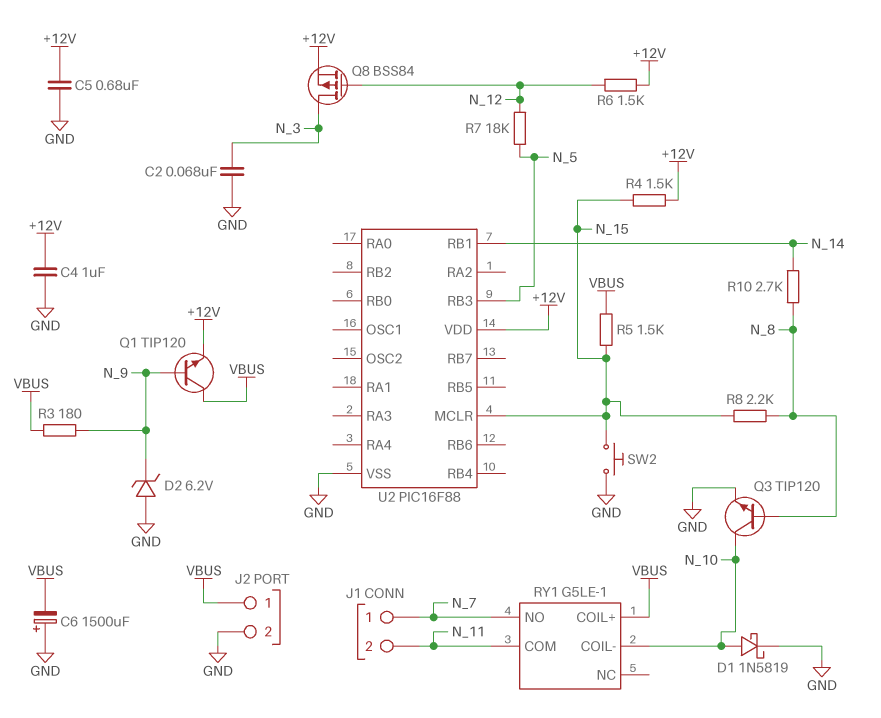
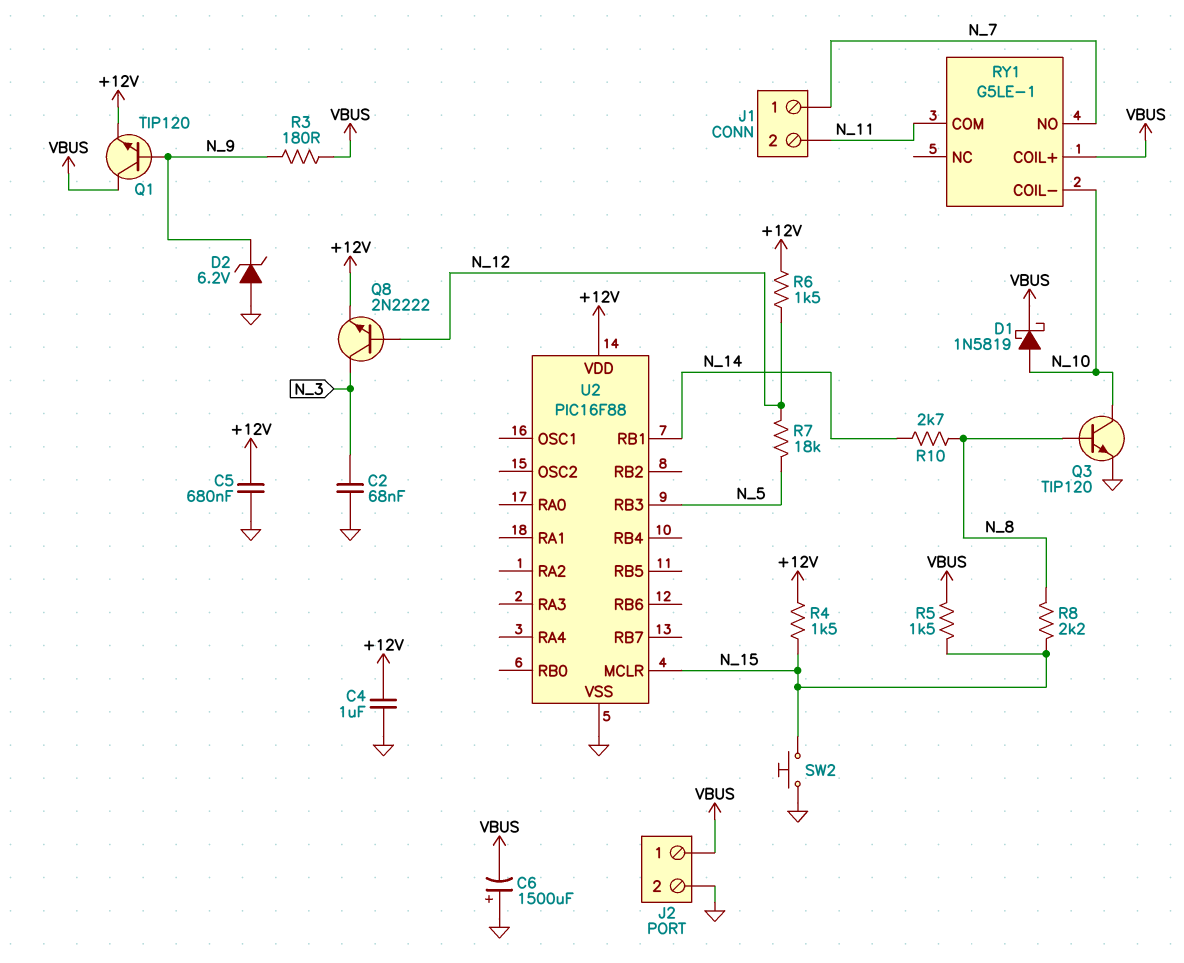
D1: schottky 1N5819 (A N_10, K GND) -> schottky 1N5819 (A N_10, K VBUS)
Q8: PMOS BSS84 (G N_12, D N_3, S +12V) -> NPN 2N2222 (B N_12, C N_3, E +12V)

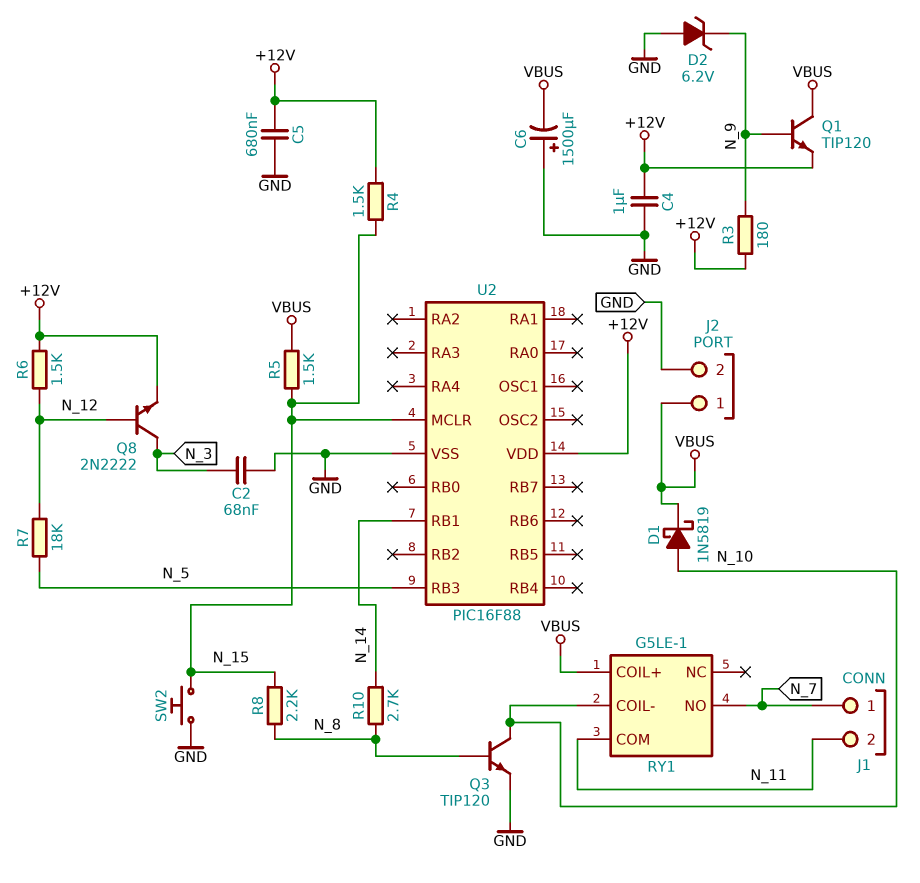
R3: 180 (N_9, VBUS) -> 180 (+12V, N_9)

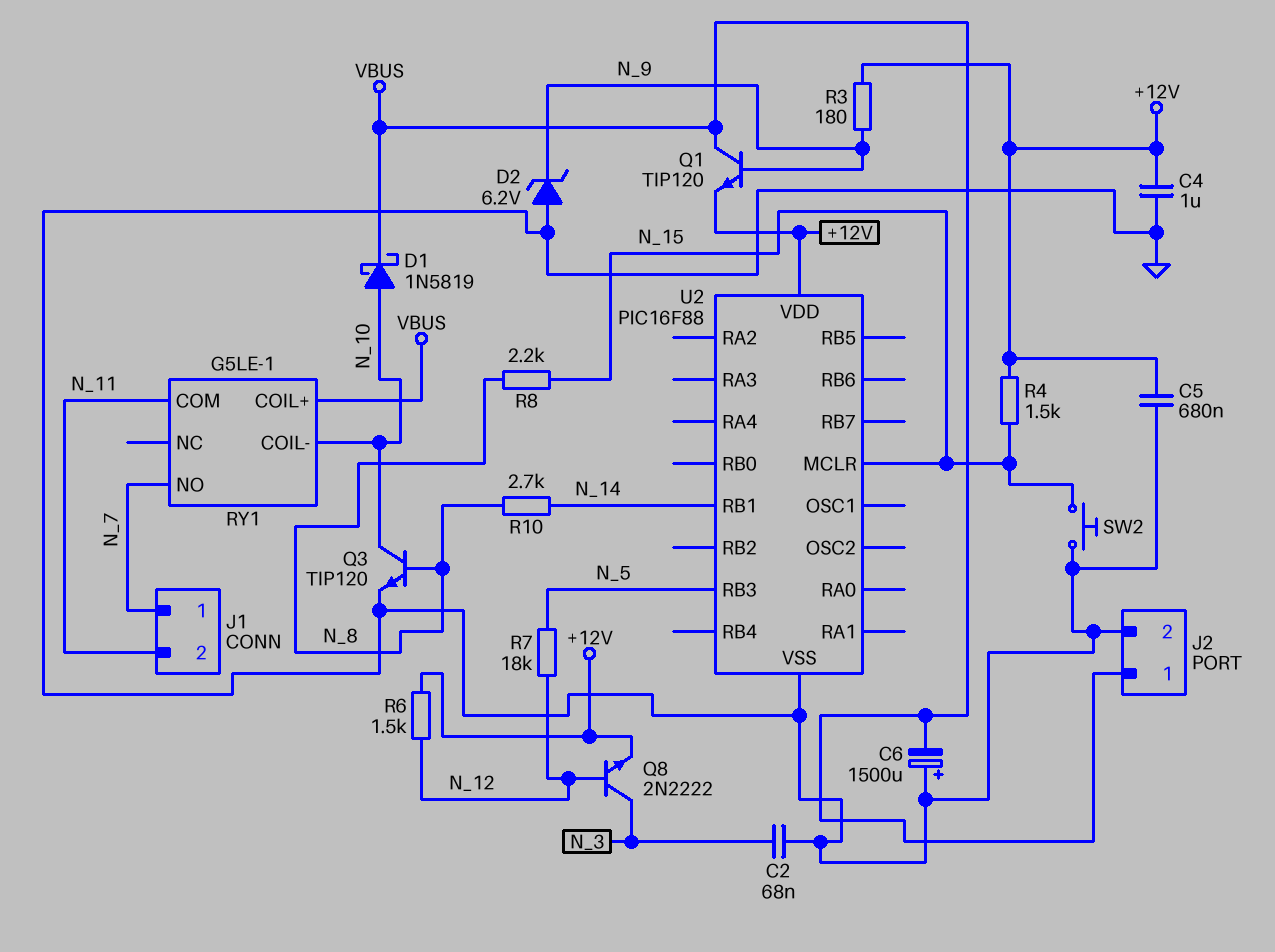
R5: 1.5k (N_15, VBUS) -> none

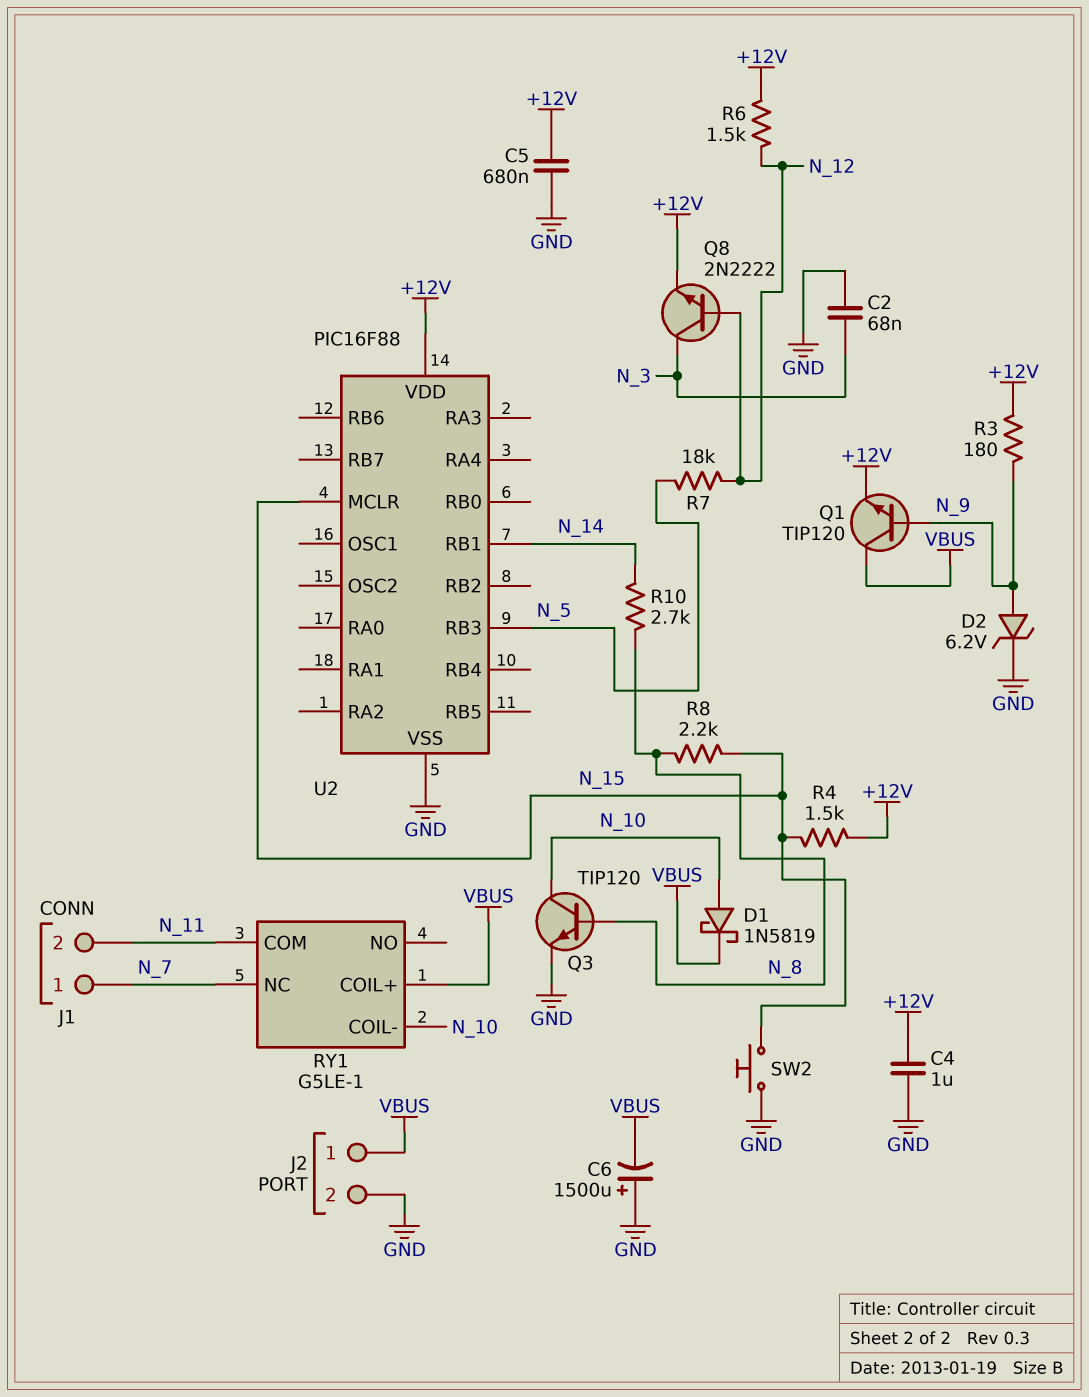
D2: zener 6.2V (A GND, K N_9) -> zener 6.2V (A N_9, K GND)
RY1 pin NC: none -> N_7
RY1 pin NO: N_7 -> none

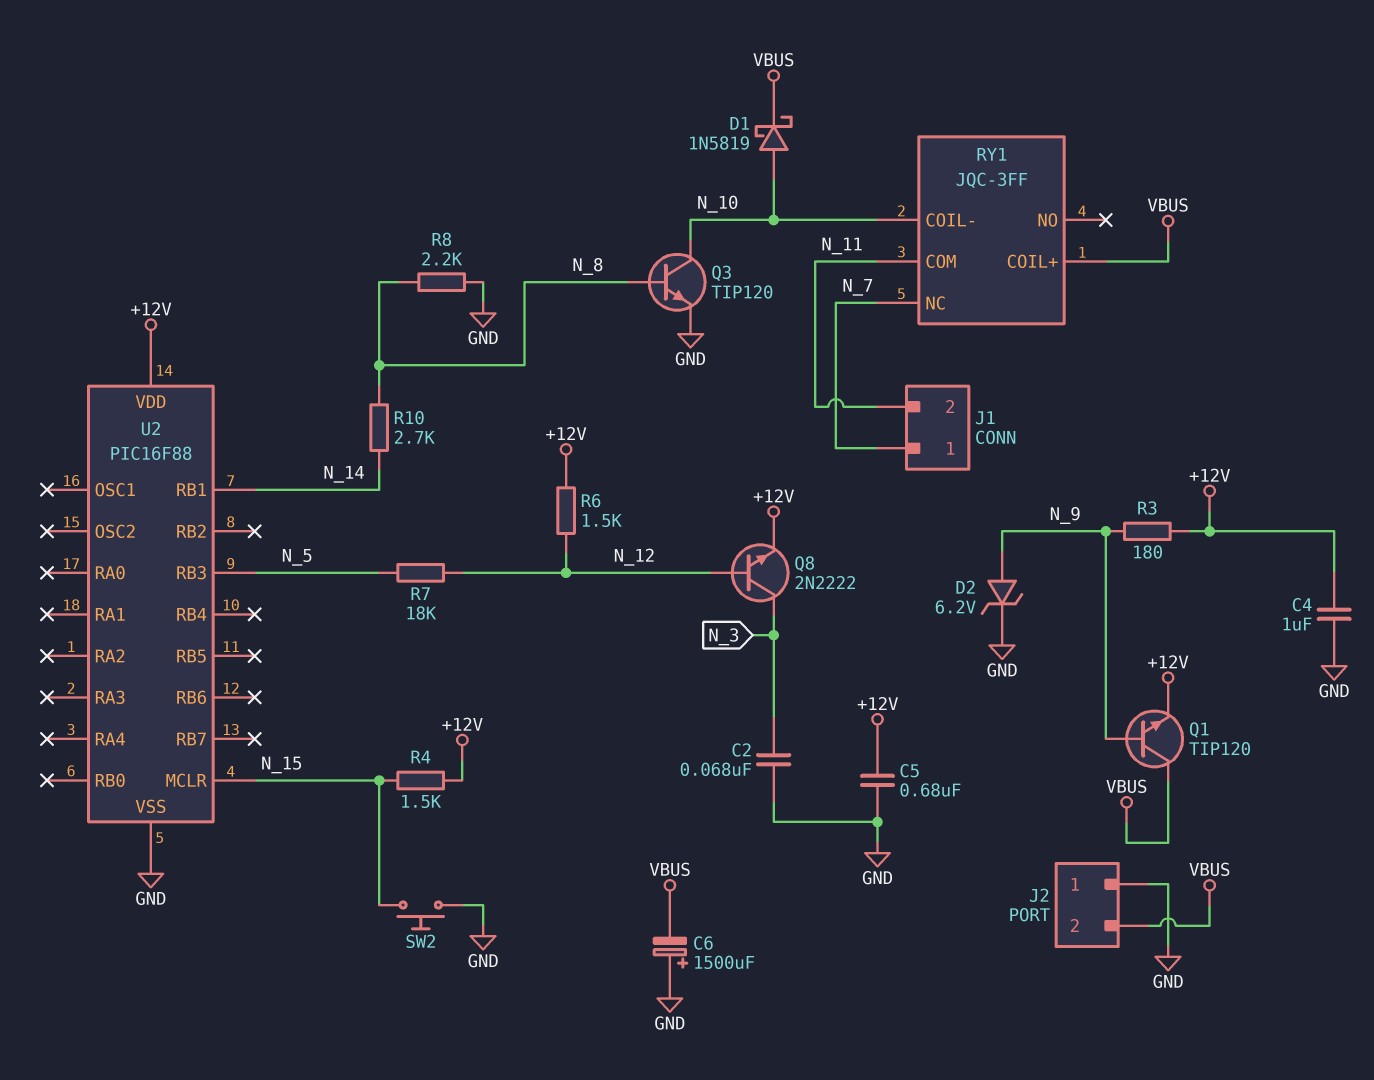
J2 pin 1: VBUS -> GND
J2 pin 2: GND -> VBUS
R8: 2.2k (N_8, N_15) -> 2.2k (GND, N_8)
RY1: G5LE-1 -> JQC-3FF

